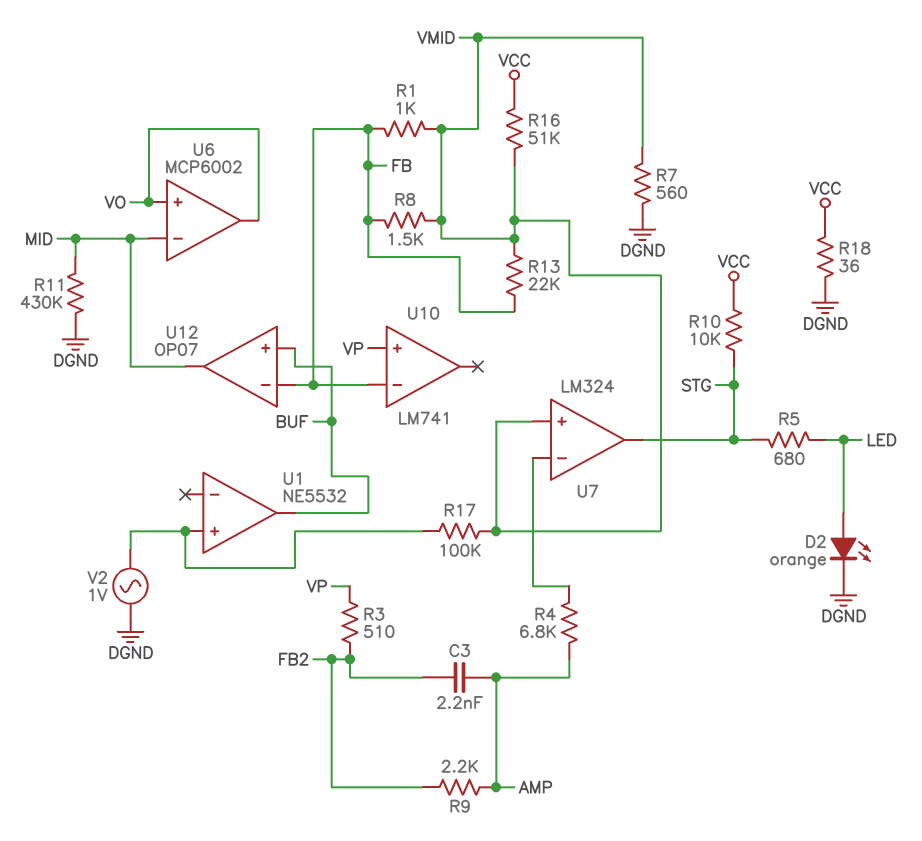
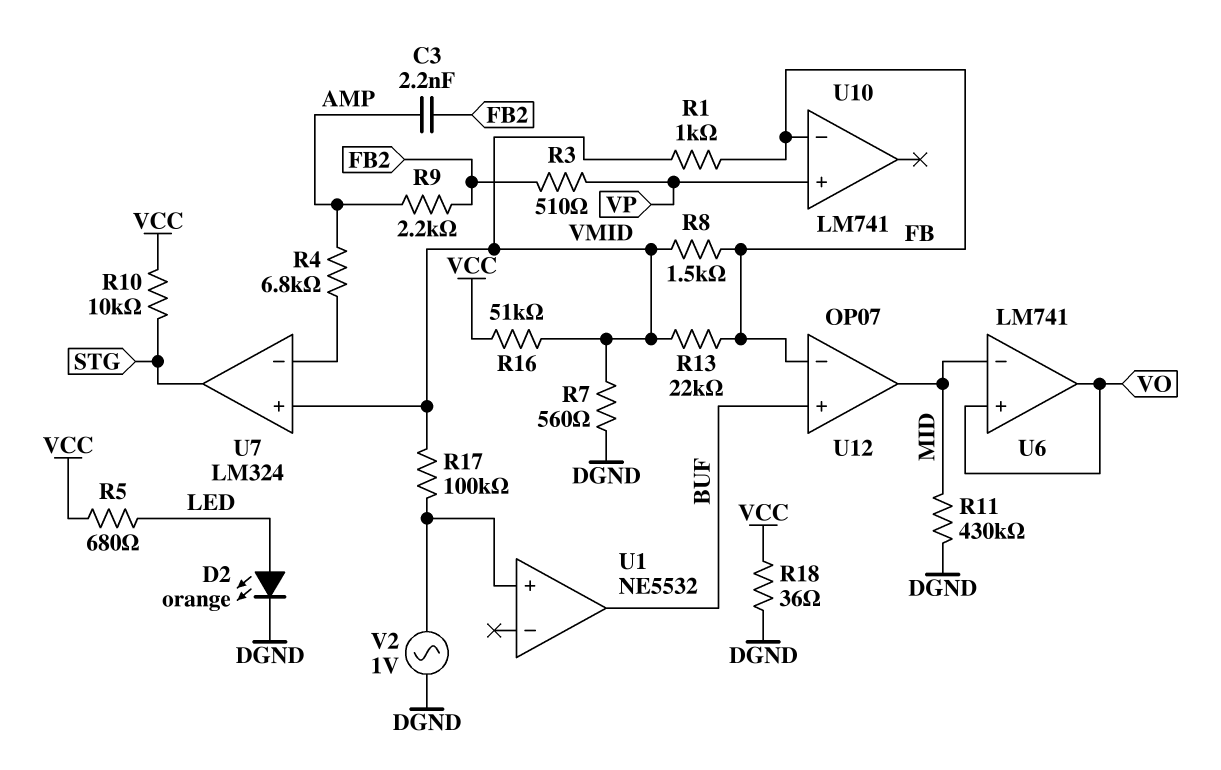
R5: 680 (LED, STG) -> 680 (LED, VCC)
U6: MCP6002 -> LM741

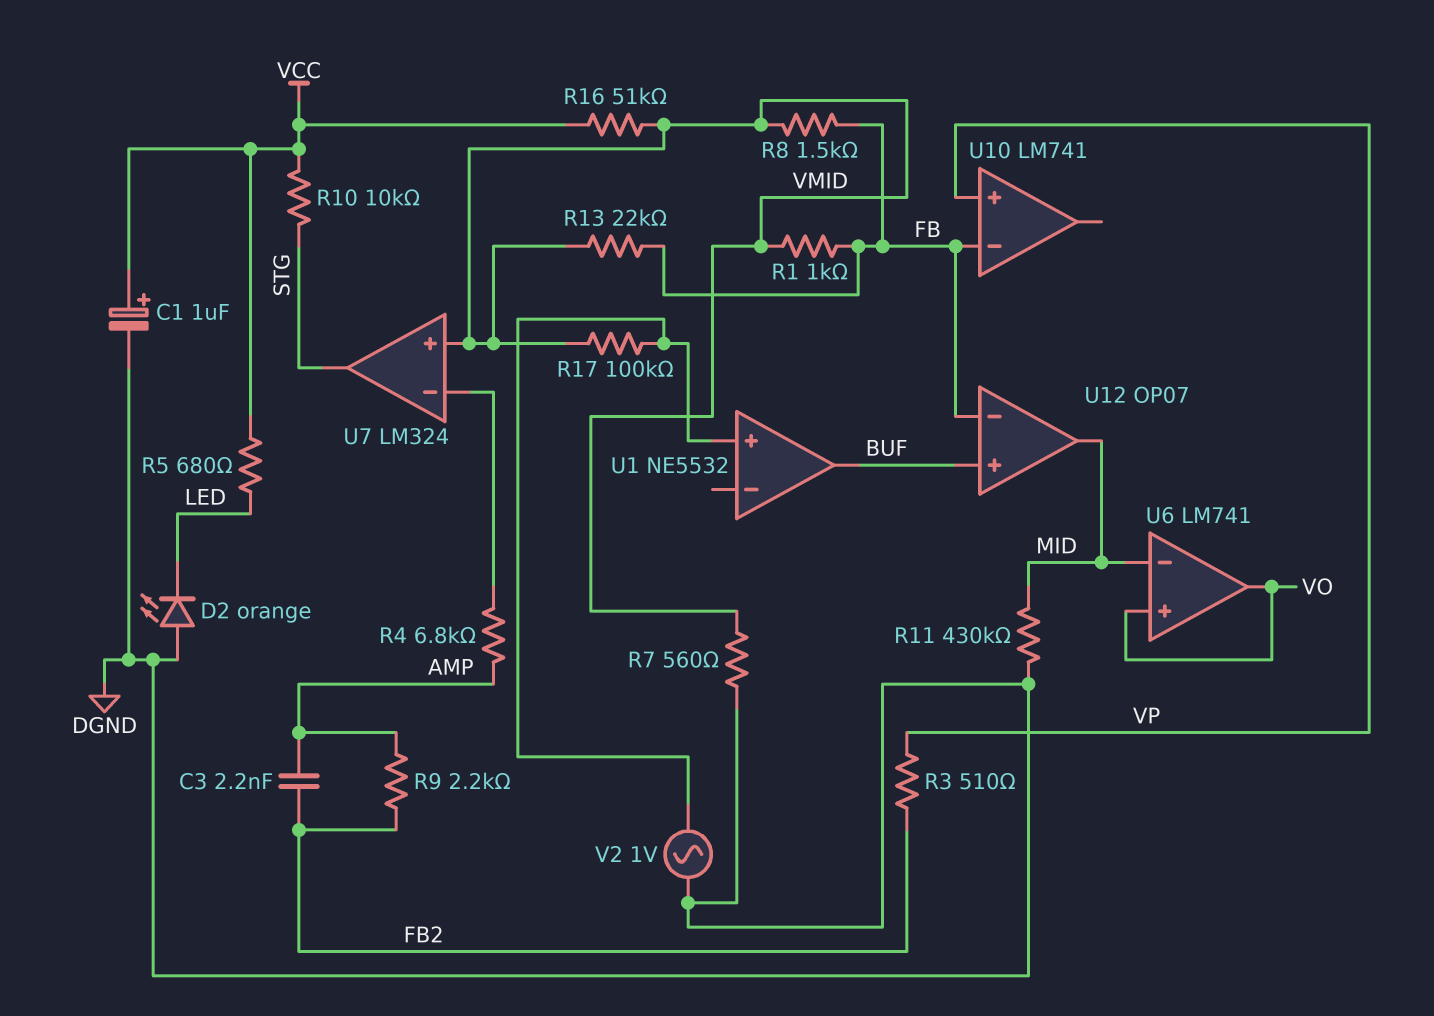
C1: none -> 1uF (plus VCC, minus DGND)
D2: LED orange (A LED, K DGND) -> LED orange (A DGND, K LED)
R18: 36 (DGND, VCC) -> none

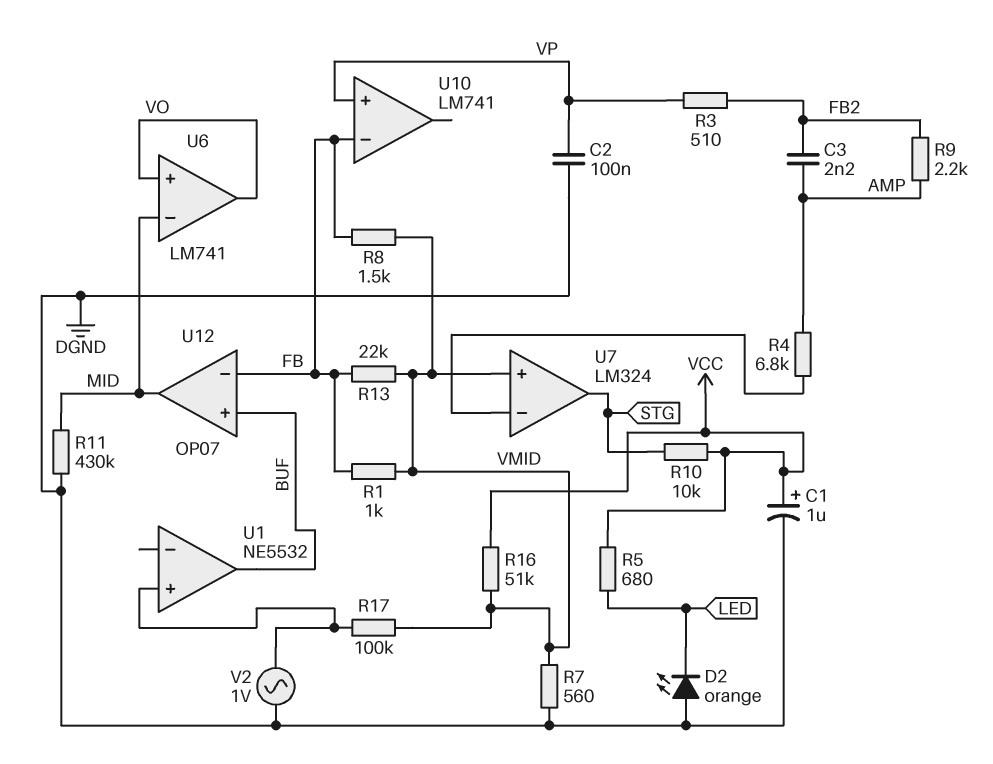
C2: none -> 100nF (DGND, VP)

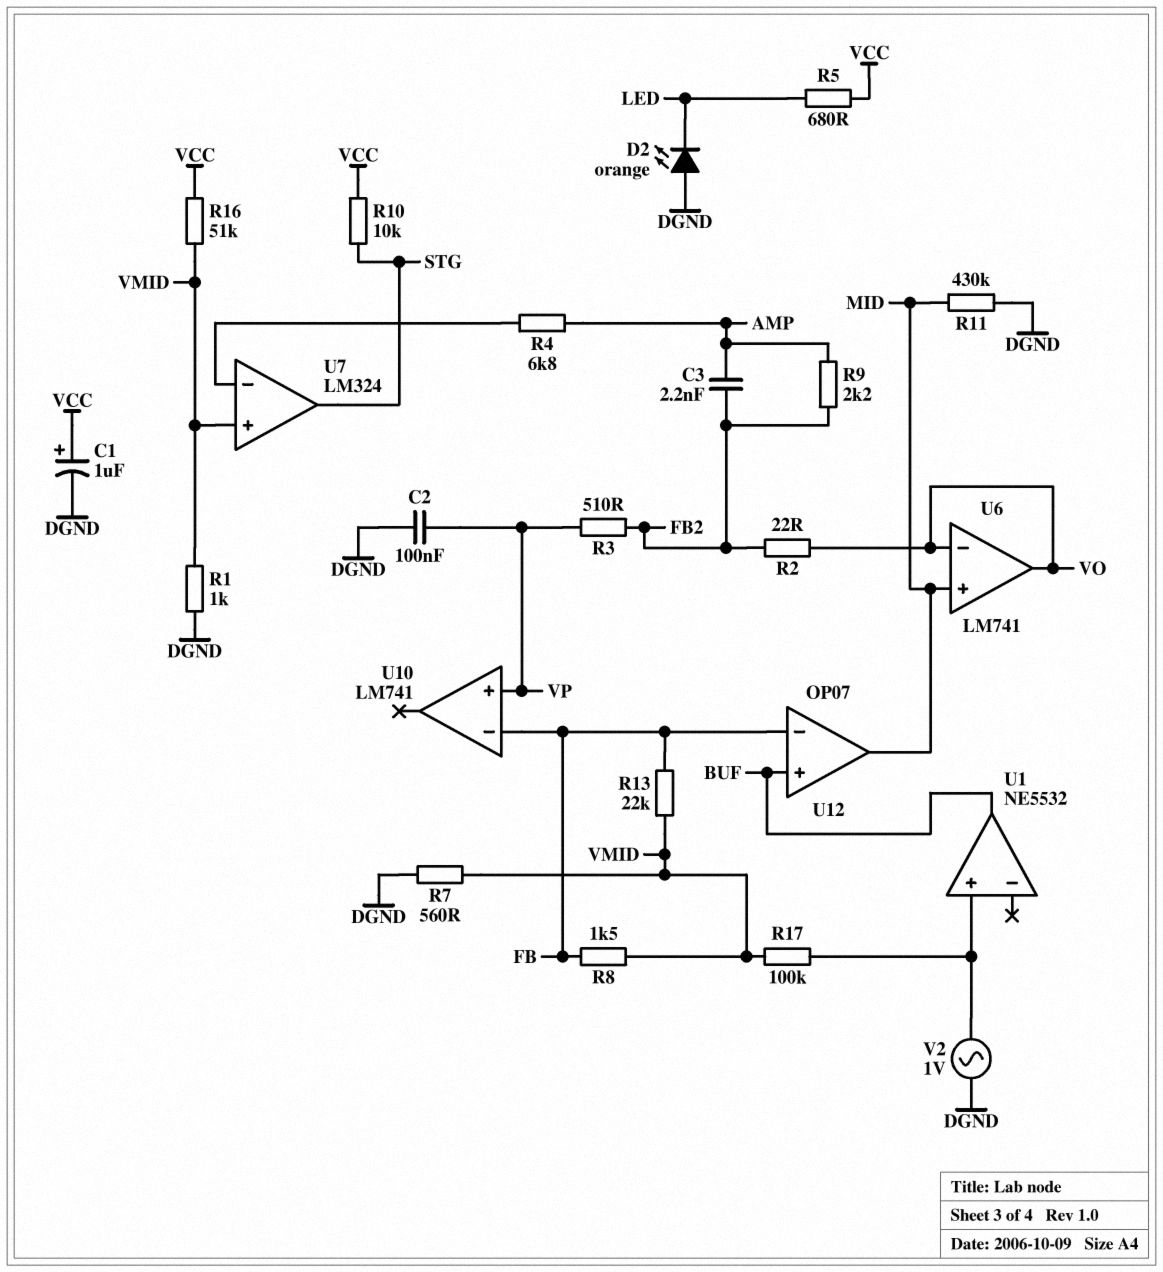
R1: 1k (FB, VMID) -> 1k (DGND, VMID)
R2: none -> 22 (FB2, VO)
U6 pin in+: VO -> MID
U6 pin in-: MID -> VO

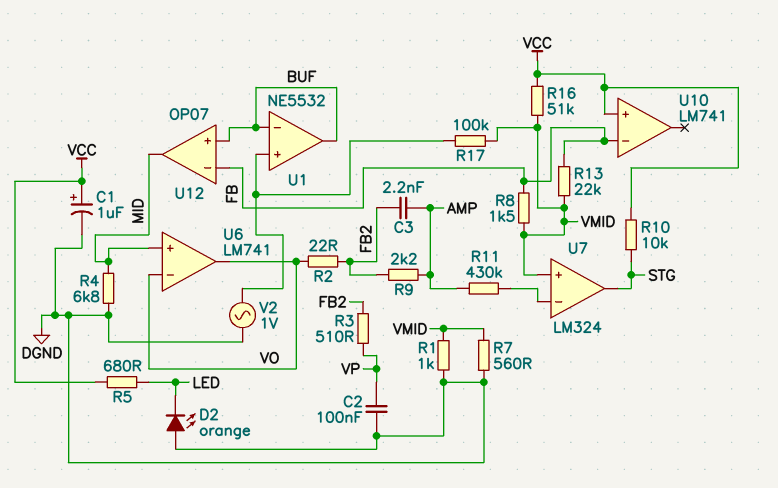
R4: 6.8k (AMP, U7/in-) -> 6.8k (DGND, MID)
R11: 430k (DGND, MID) -> 430k (AMP, U7/in-)
U1 pin in-: none -> BUF
U10 pin in+: VP -> VCC

